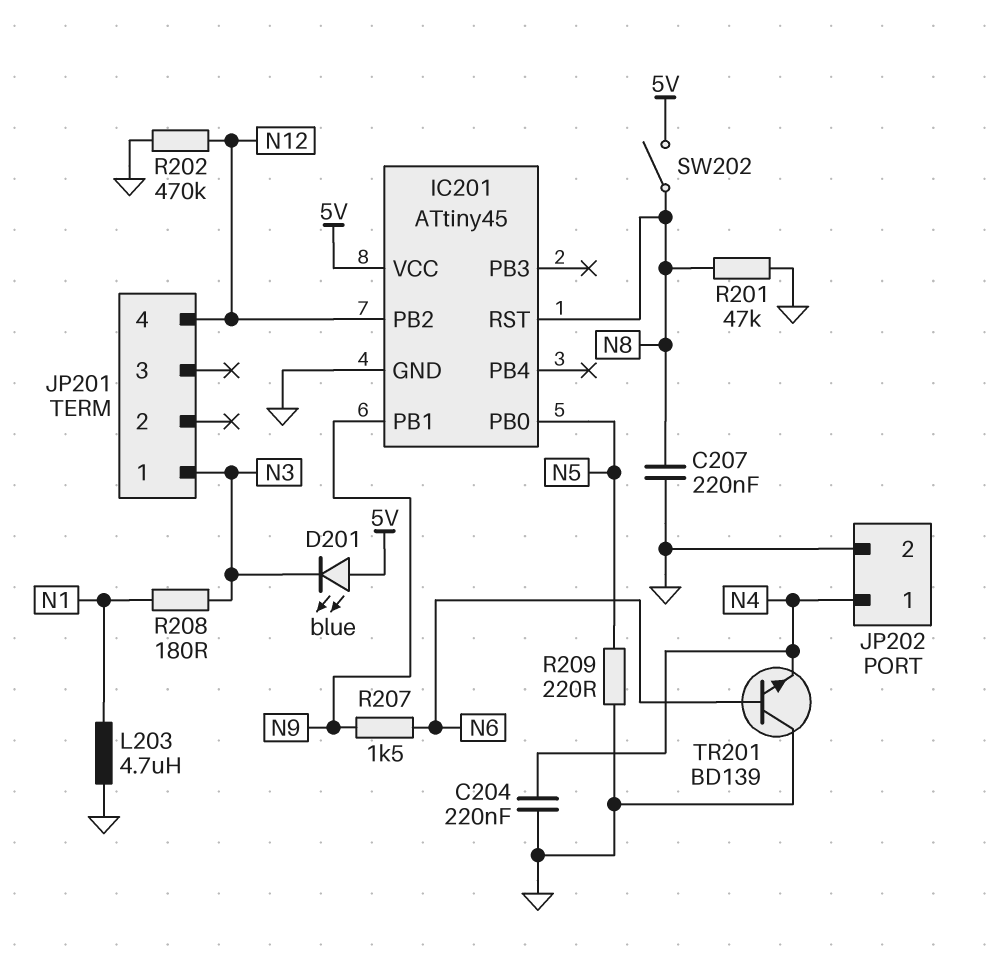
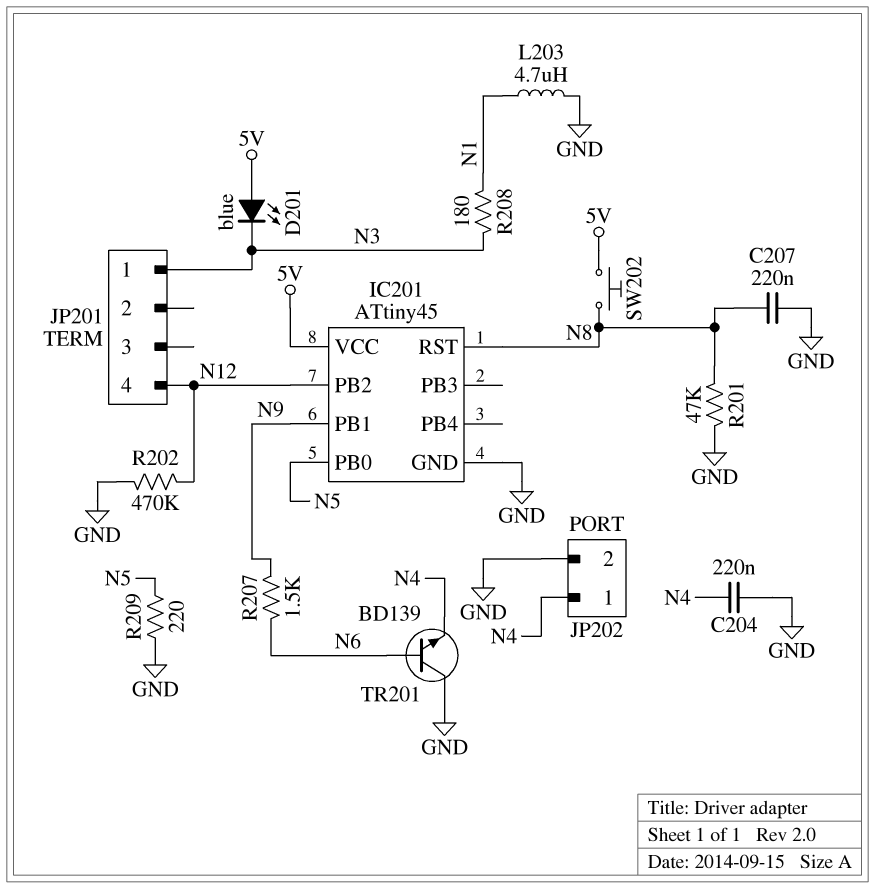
SW202: switch (5V, N8) -> button (5V, N8)

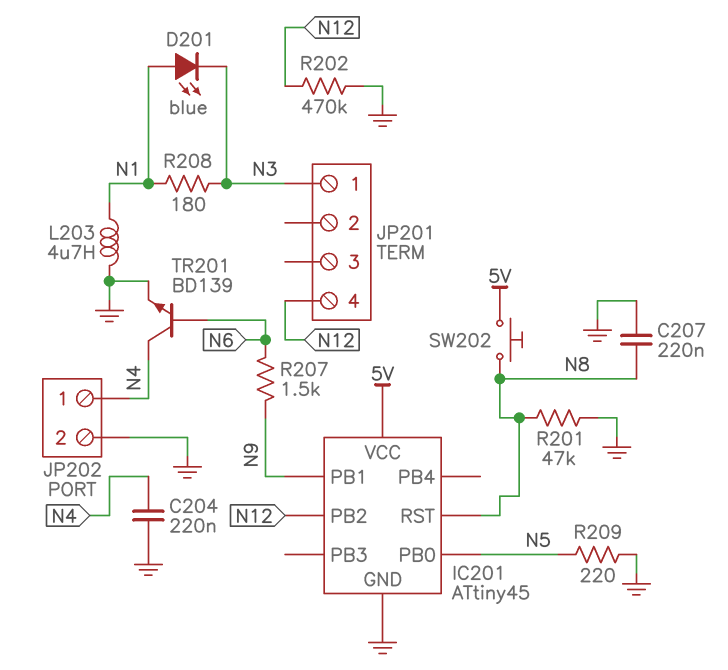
D201: LED blue (A 5V, K N3) -> LED blue (A N1, K N3)
TR201: NPN BD139 (B N6, C GND, E N4) -> NPN BD139 (B N6, C N4, E GND)

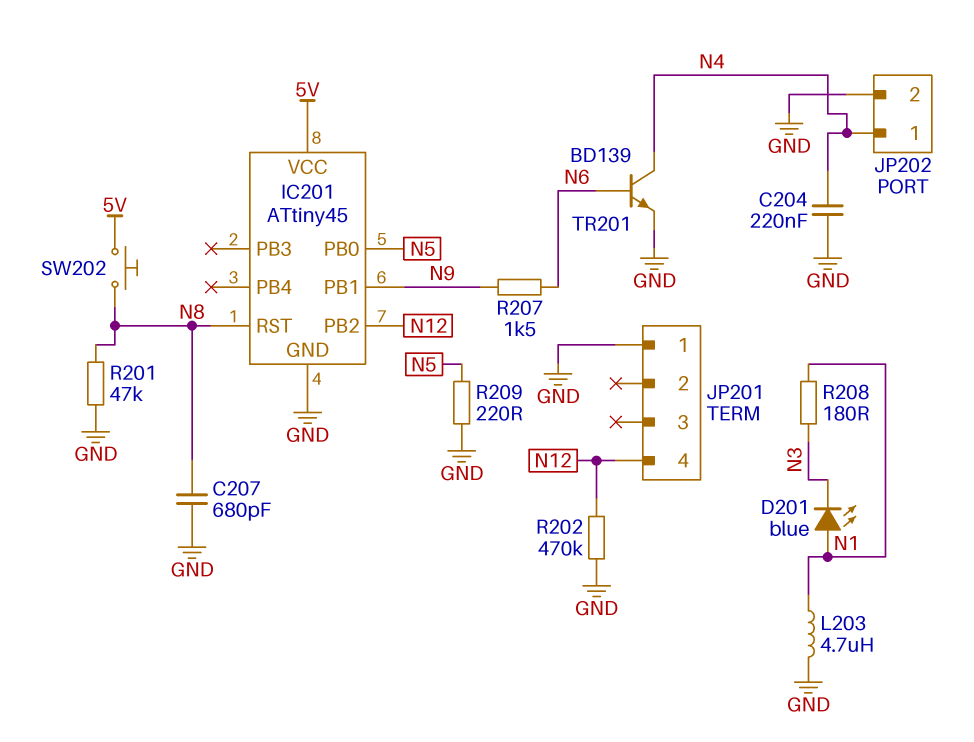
C207: 220nF (GND, N8) -> 680pF (GND, N8)
JP201 pin 1: N3 -> GND

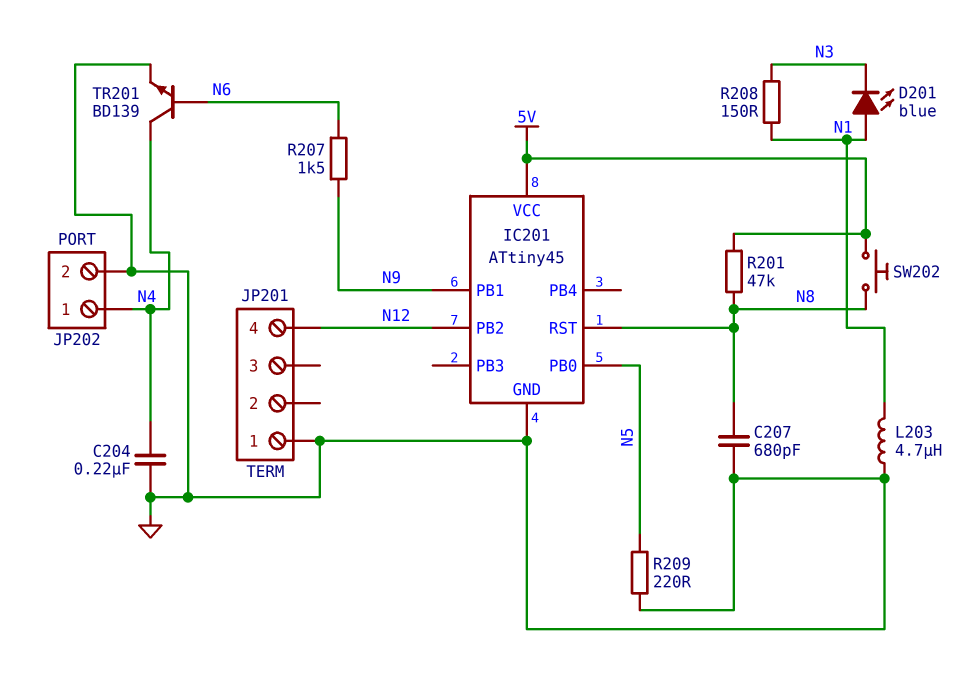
R201: 47k (GND, N8) -> 47k (5V, N8)
R202: 470k (GND, N12) -> none
R208: 180 (N1, N3) -> 150 (N1, N3)

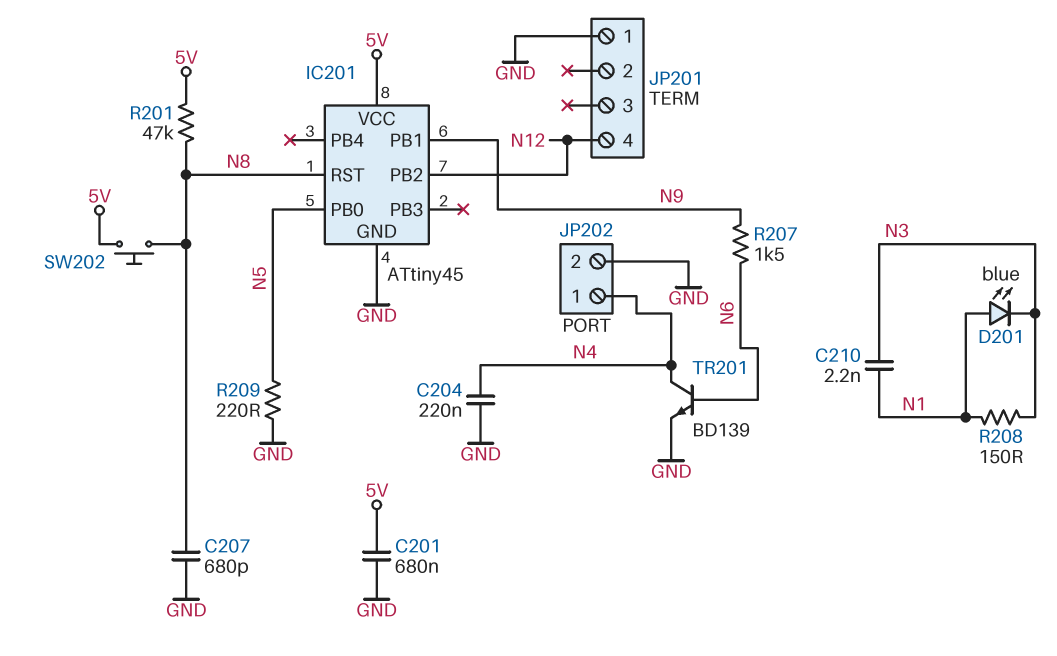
C201: none -> 680nF (5V, GND)
C210: none -> 2.2nF (N1, N3)
L203: 4.7uH (GND, N1) -> none

